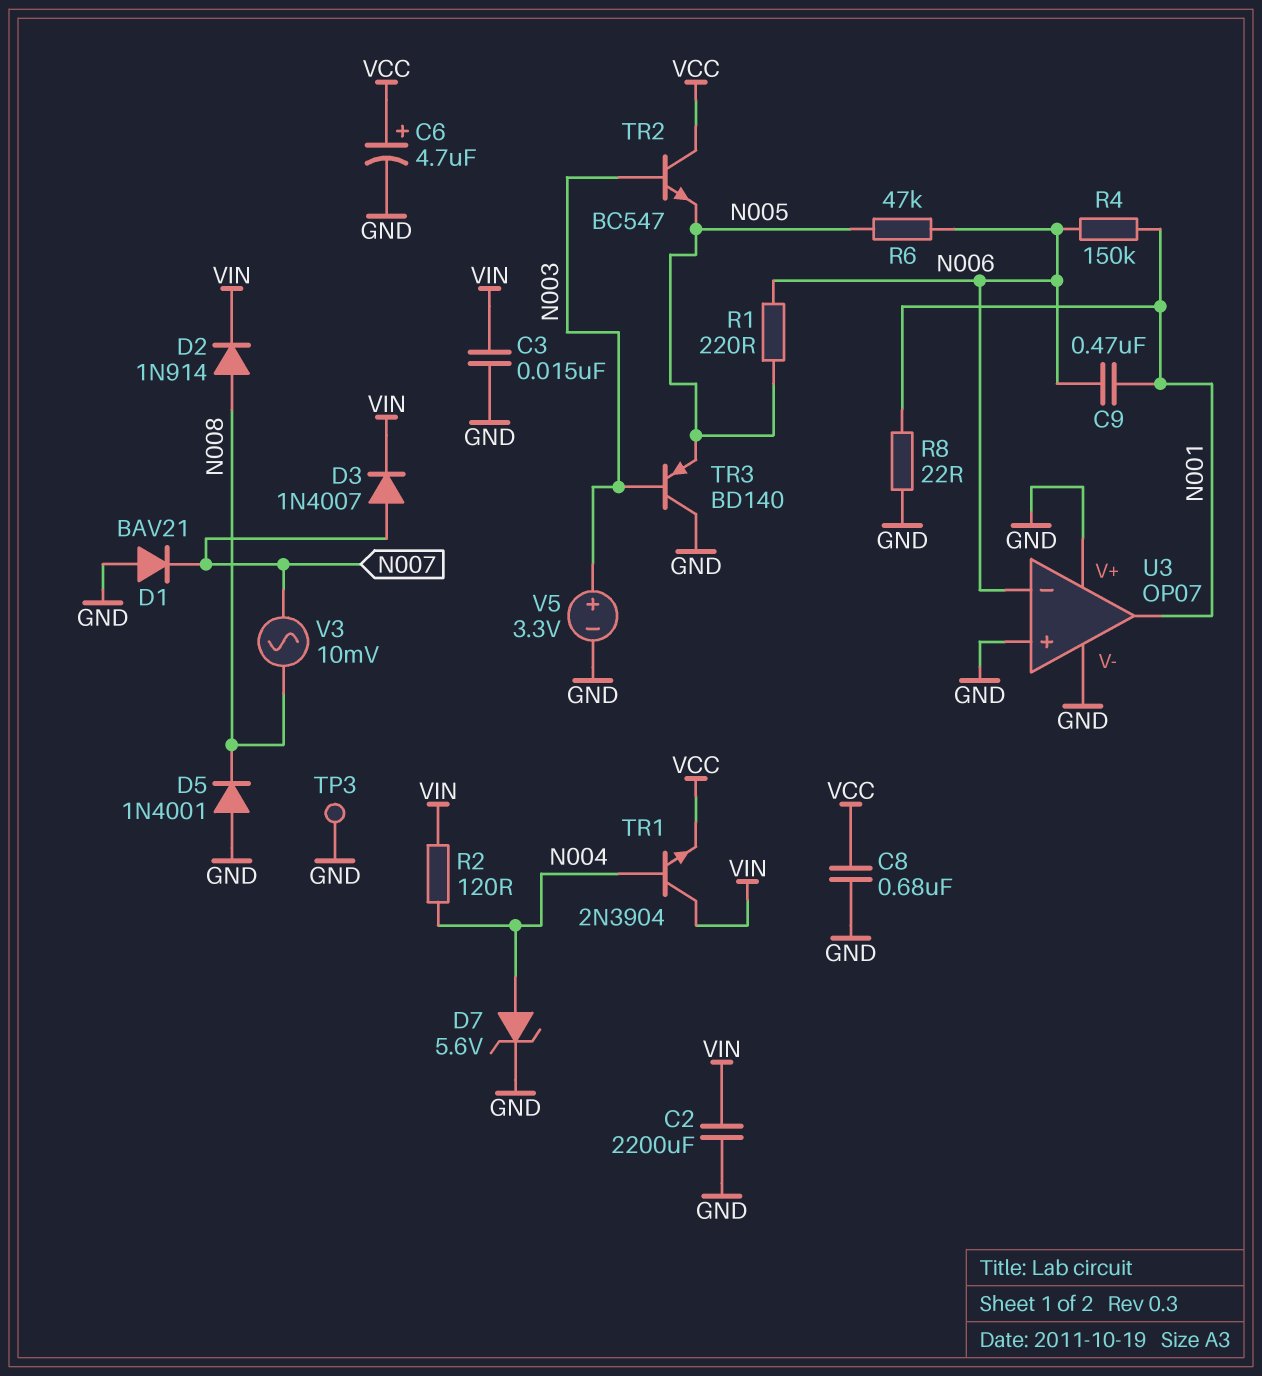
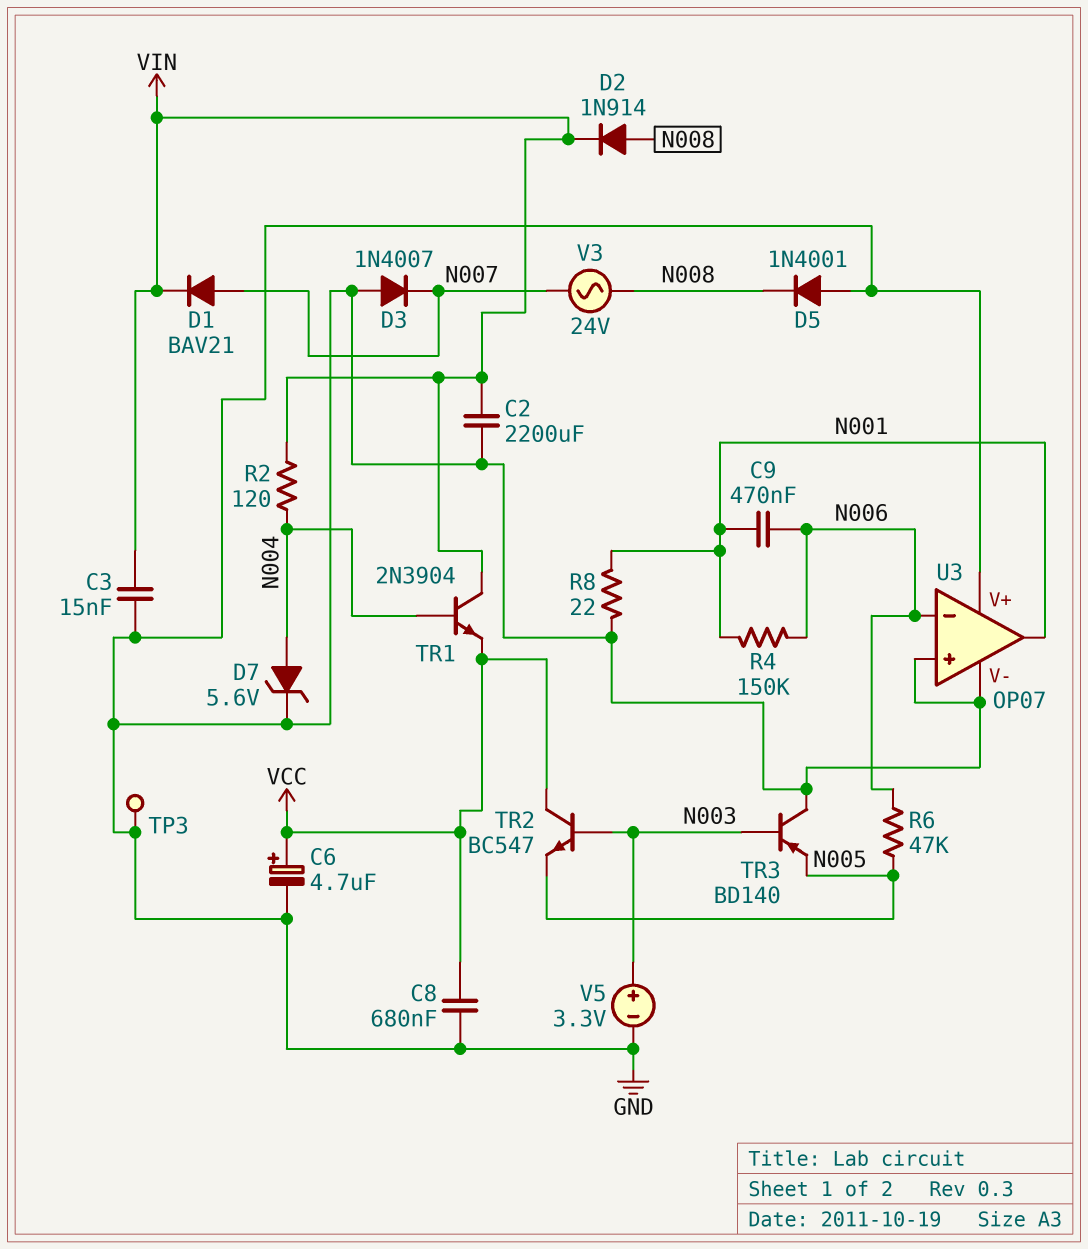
D1: diode BAV21 (A GND, K N007) -> diode BAV21 (A N007, K VIN)
D3: diode 1N4007 (A N007, K VIN) -> diode 1N4007 (A GND, K N007)
R1: 220 (N005, N006) -> none
V3: AC 10mV (N007, N008) -> AC 24V (N007, N008)

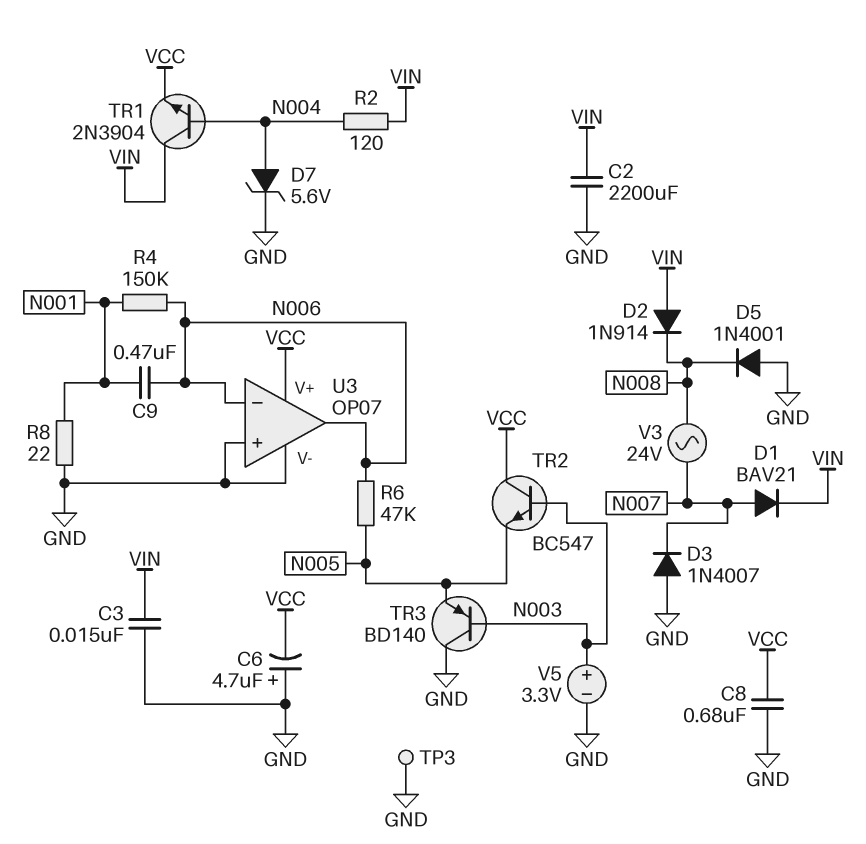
C6: 4.7uF (plus VCC, minus GND) -> 4.7uF (plus GND, minus VCC)
D2: diode 1N914 (A N008, K VIN) -> diode 1N914 (A VIN, K N008)
U3 pin V+: GND -> VCC
U3 pin out: N001 -> N006

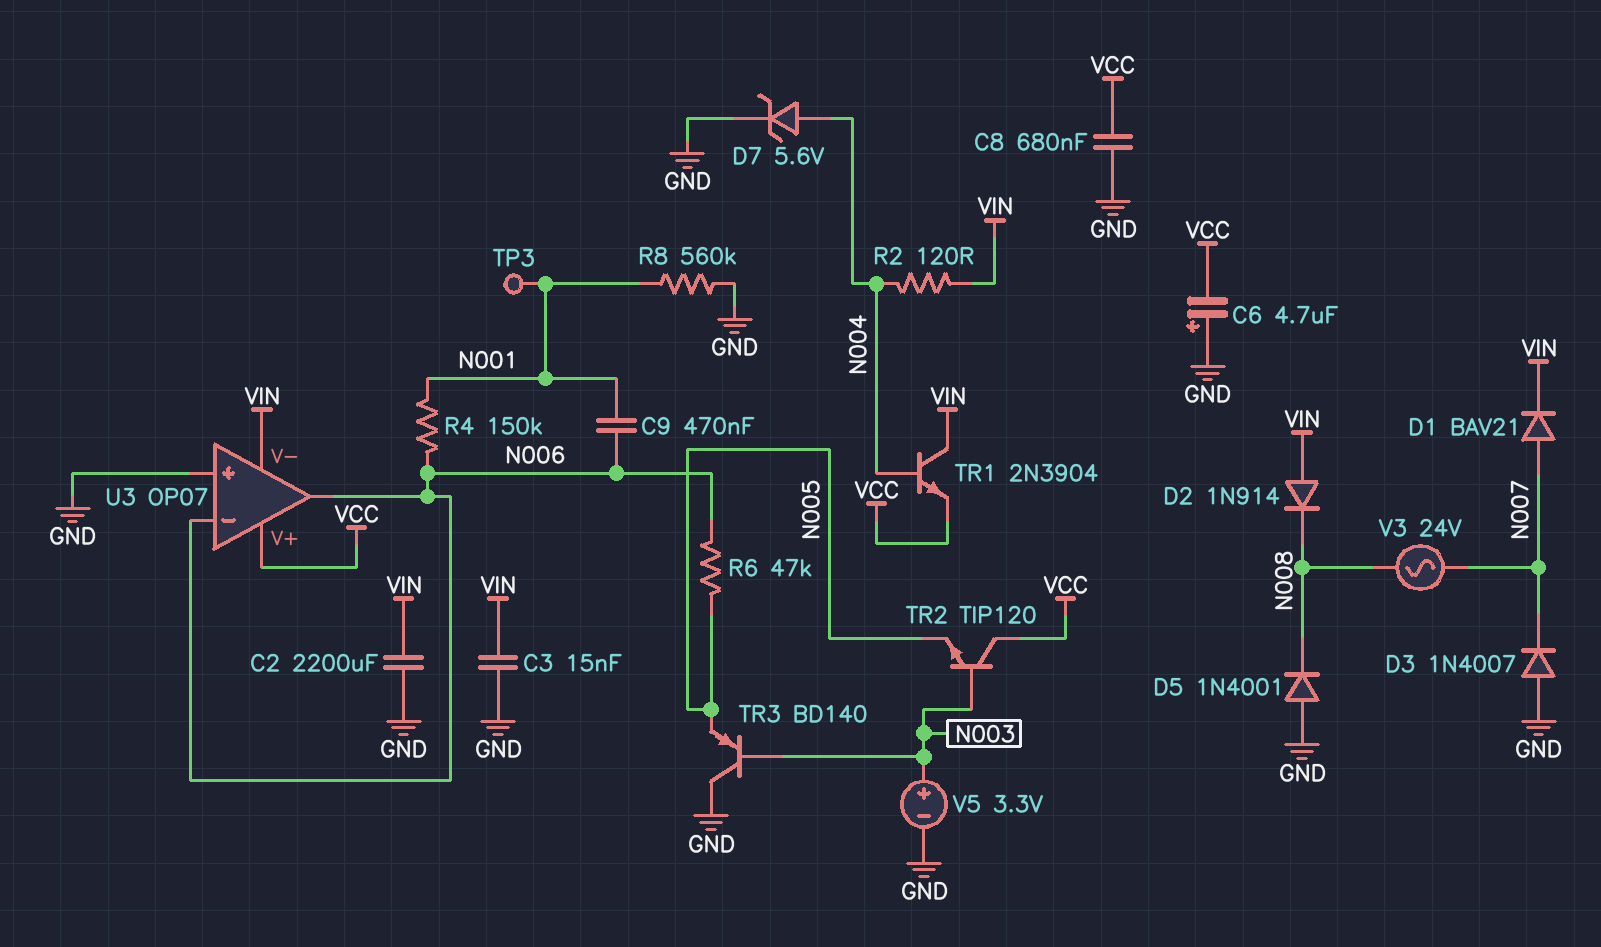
R8: 22 (GND, N001) -> 560k (GND, N001)
TP3: test point (GND) -> test point (N001)
TR2: NPN BC547 (B N003, C VCC, E N005) -> NPN TIP120 (B N003, C VCC, E N005)
U3 pin V-: GND -> VIN

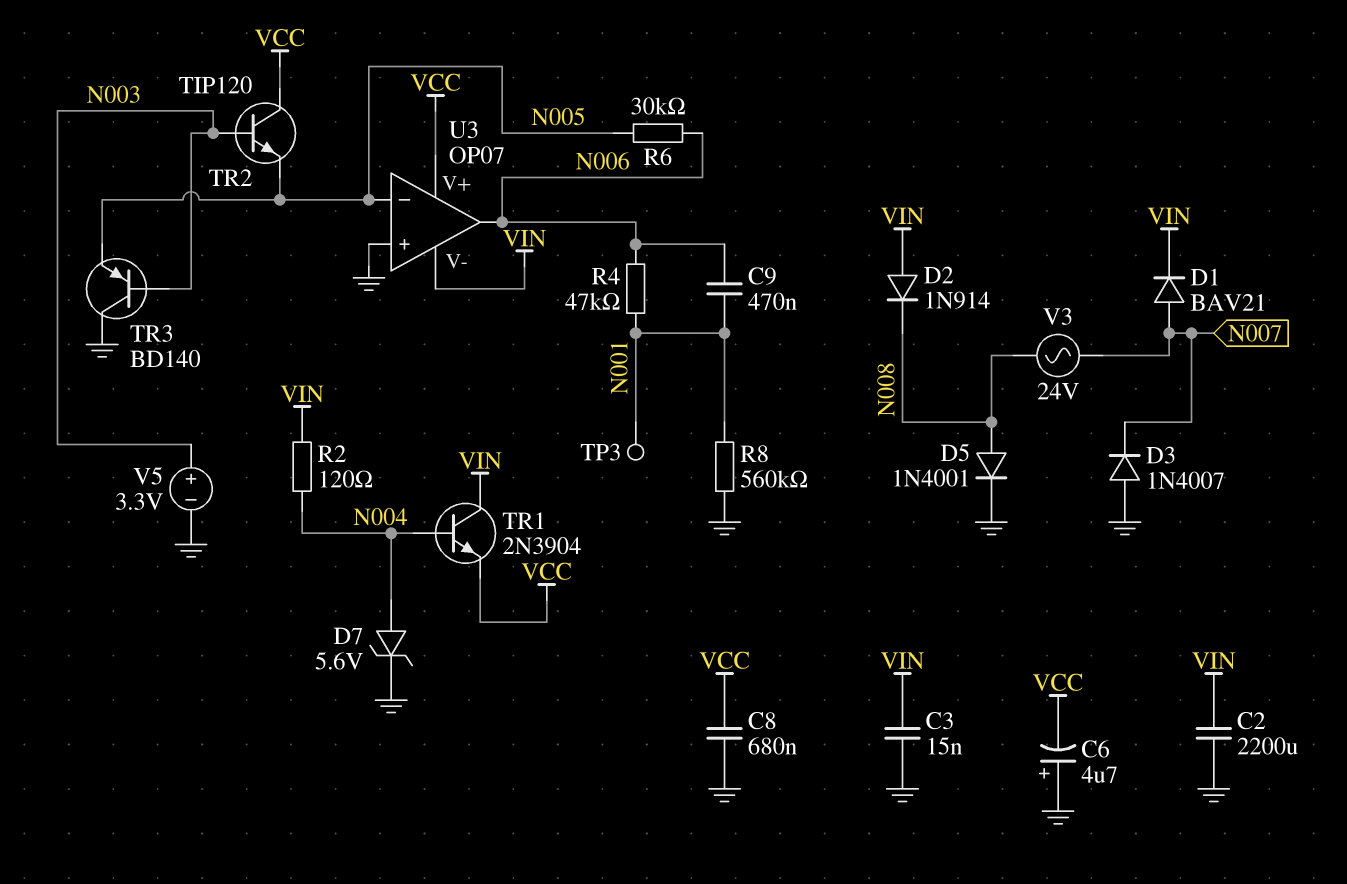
D5: diode 1N4001 (A GND, K N008) -> diode 1N4001 (A N008, K GND)
R4: 150k (N001, N006) -> 47k (N001, N006)
R6: 47k (N005, N006) -> 30k (N005, N006)
U3 pin in-: N006 -> N005

